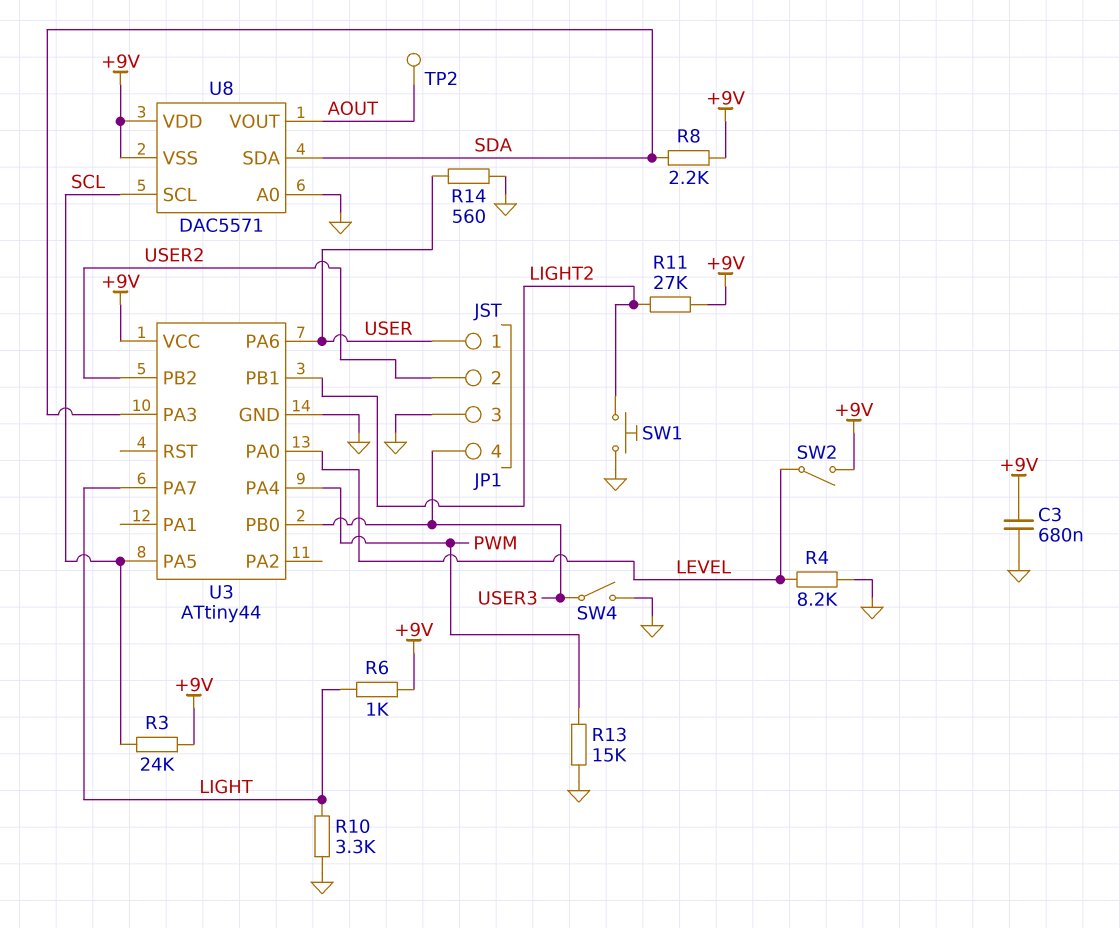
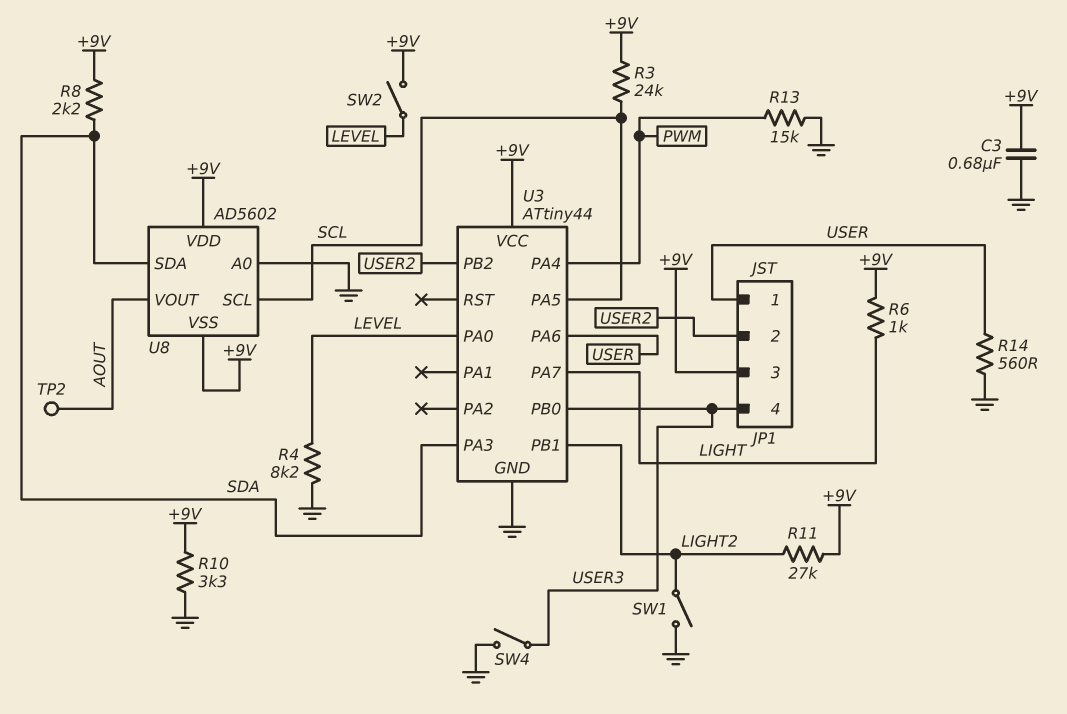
JP1 pin 3: GND -> +9V
R10: 3.3k (GND, LIGHT) -> 3.3k (+9V, GND)
SW1: button (GND, LIGHT2) -> switch (GND, LIGHT2)
U8: DAC5571 -> AD5602

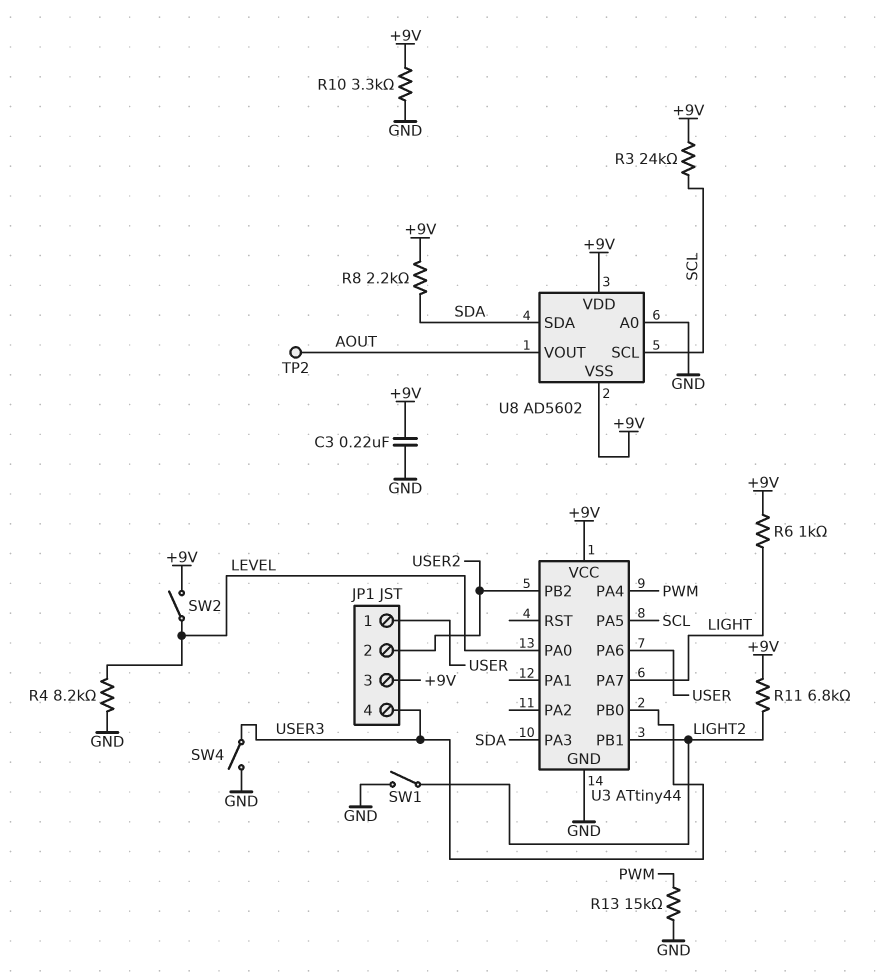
C3: 680nF (+9V, GND) -> 220nF (+9V, GND)
R11: 27k (+9V, LIGHT2) -> 6.8k (+9V, LIGHT2)
R14: 560 (GND, USER) -> none

